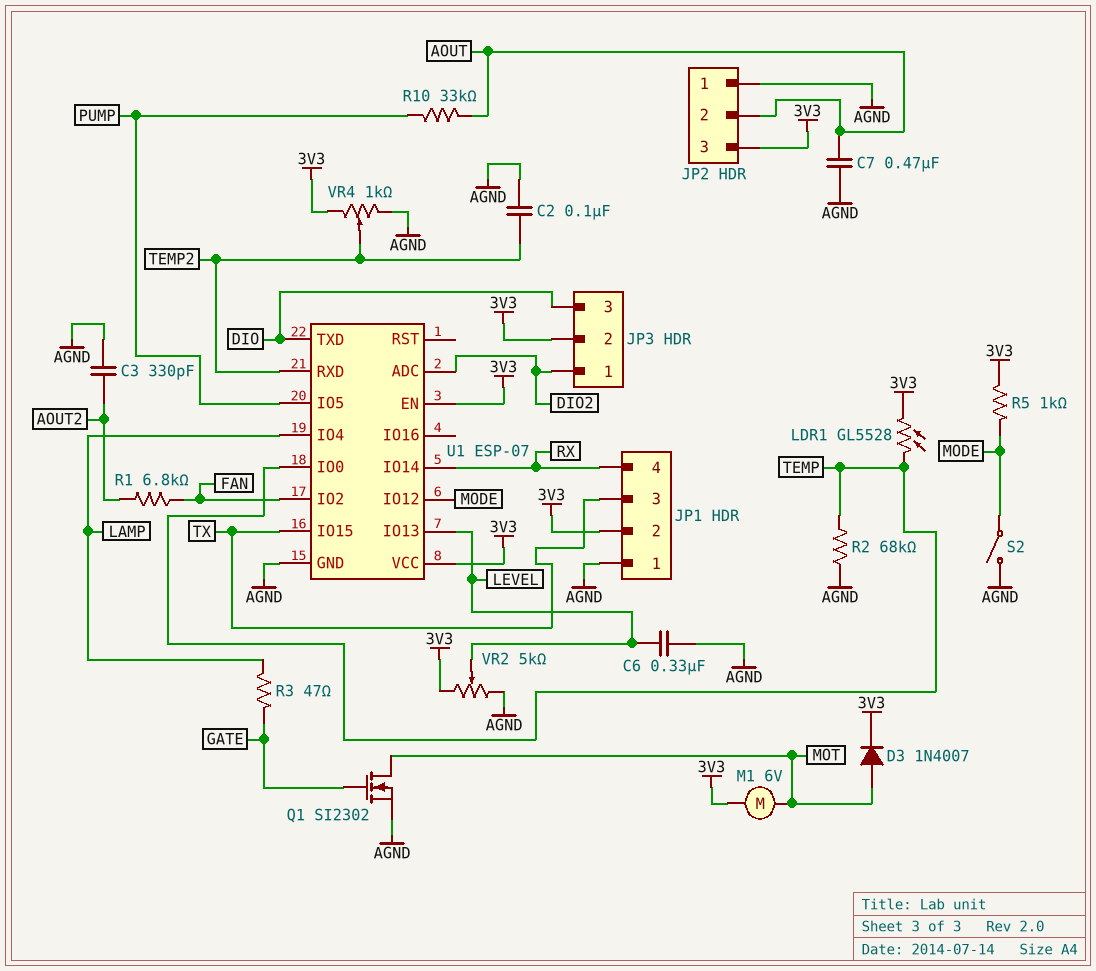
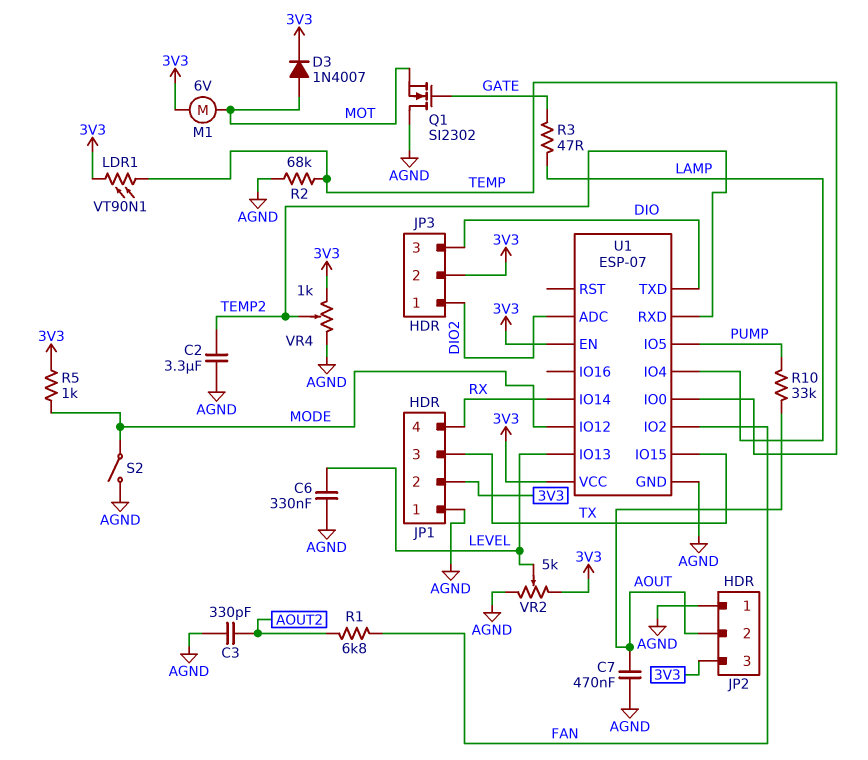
C2: 100nF (AGND, TEMP2) -> 3.3uF (AGND, TEMP2)
LDR1: GL5528 (3V3, TEMP) -> VT90N1 (3V3, TEMP)
Q1: NMOS SI2302 (G GATE, D MOT, S AGND) -> NMOS SI2302 (G GATE, D AGND, S MOT)

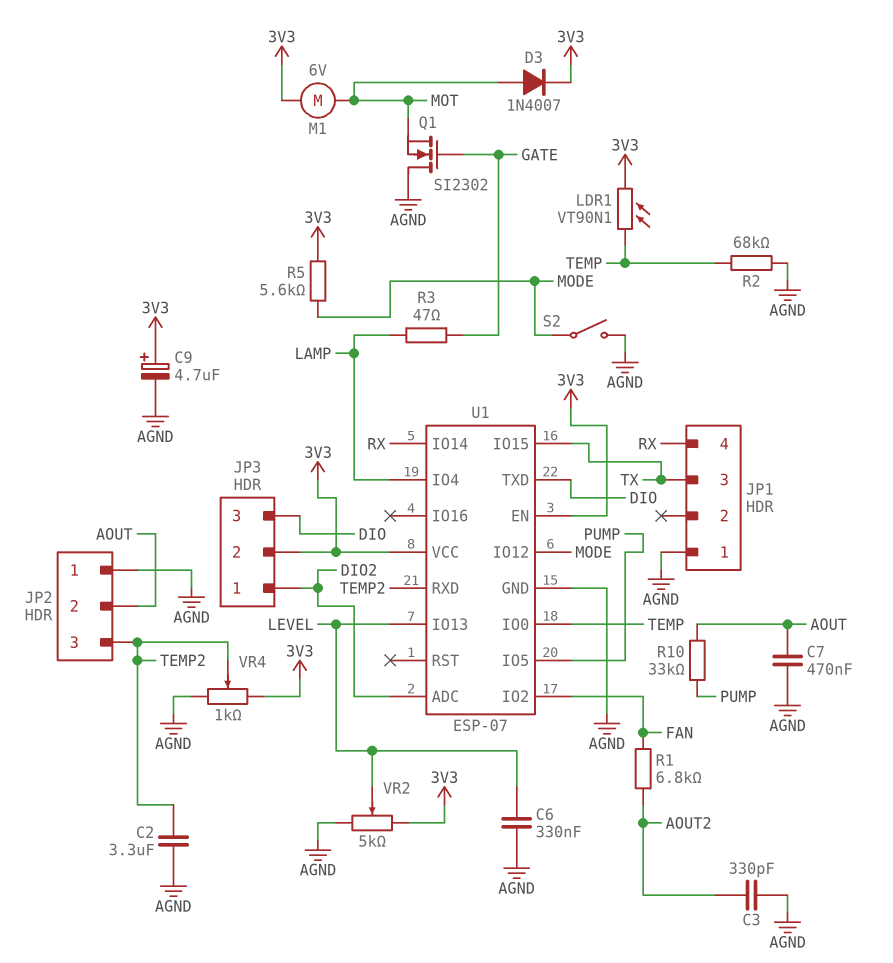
C9: none -> 4.7uF (plus 3V3, minus AGND)
JP1 pin 2: 3V3 -> none
JP2 pin 3: 3V3 -> TEMP2
R5: 1k (3V3, MODE) -> 5.6k (3V3, MODE)

